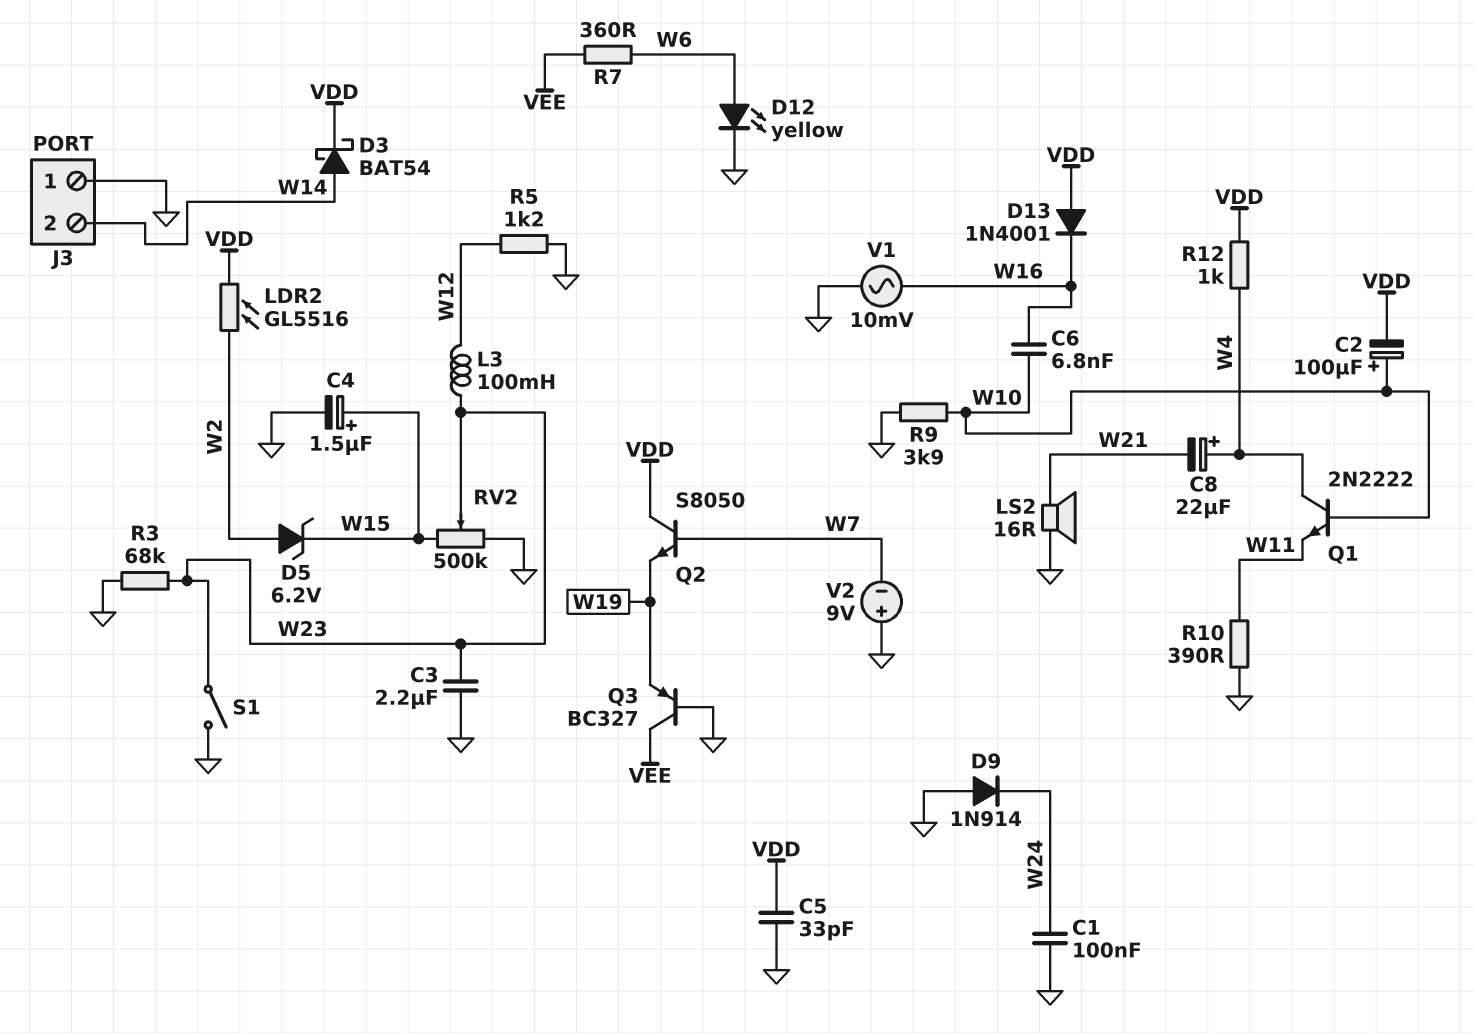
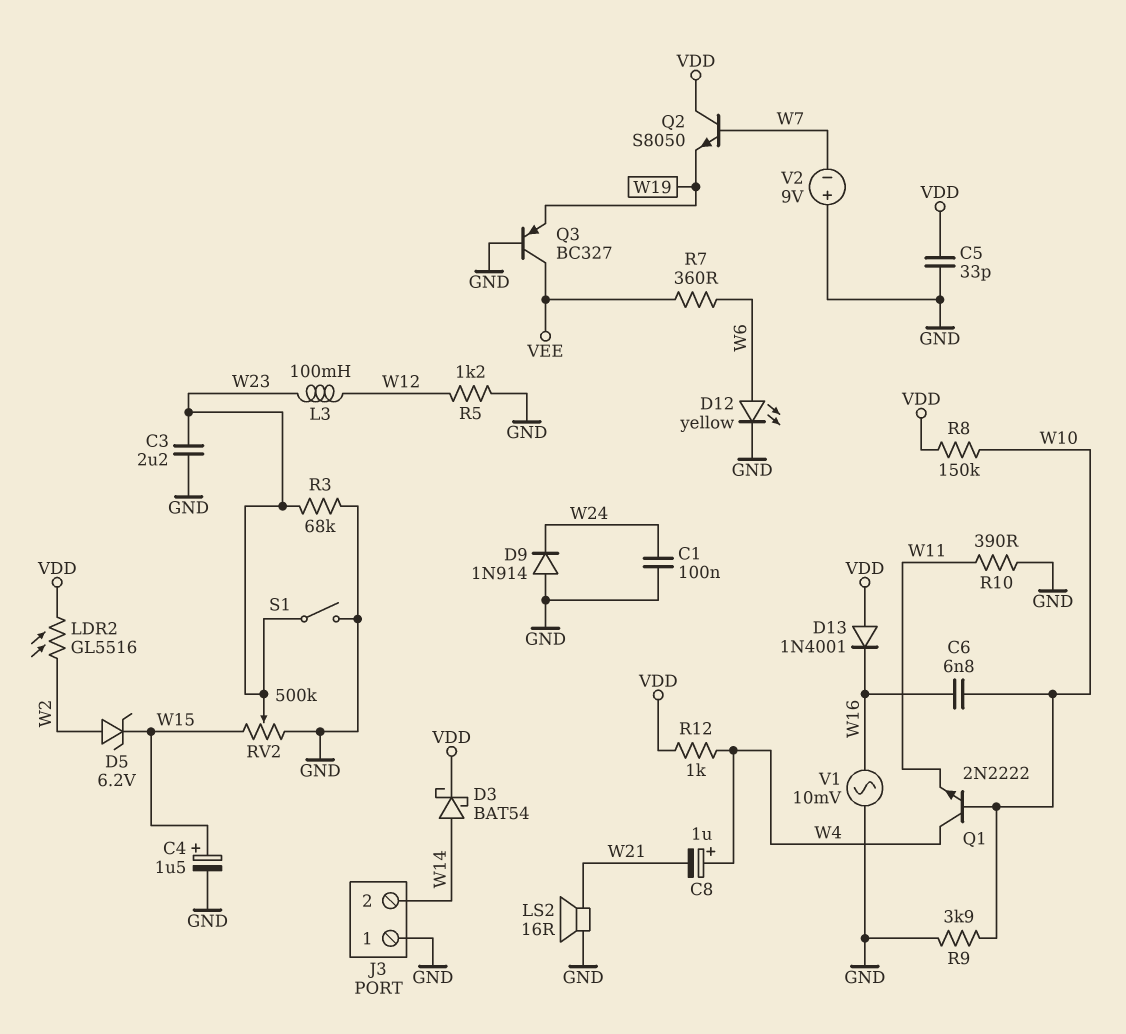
C2: 100uF (plus W10, minus VDD) -> none
C8: 22uF (plus W4, minus W21) -> 1uF (plus W4, minus W21)
R8: none -> 150k (VDD, W10)

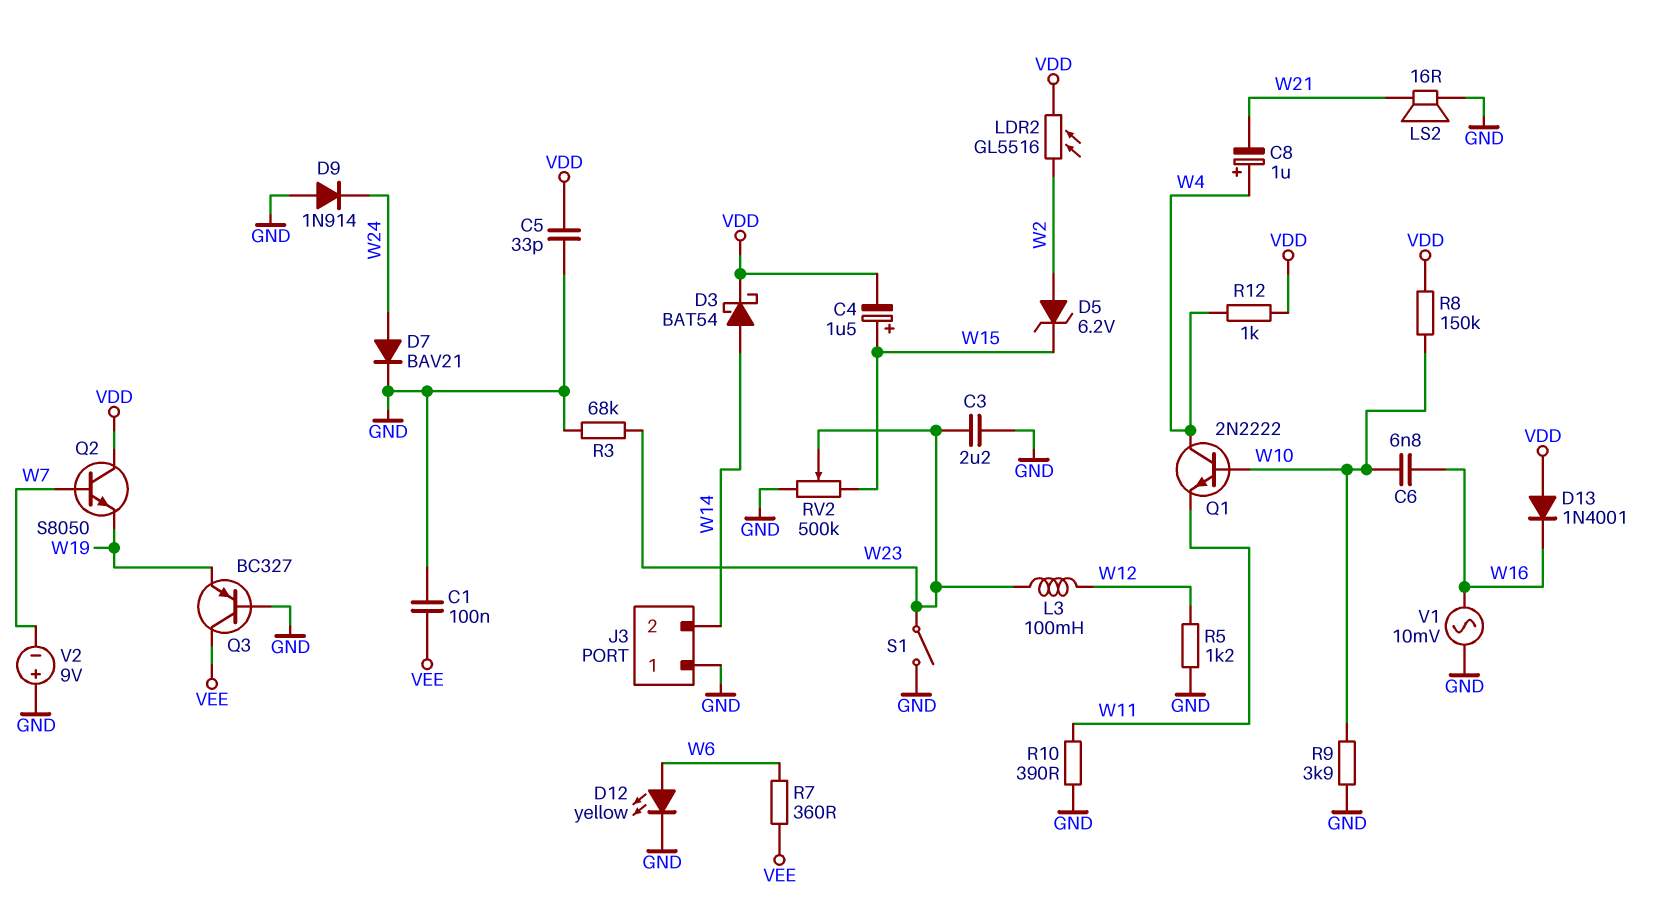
C1: 100nF (GND, W24) -> 100nF (GND, VEE)
C4: 1.5uF (plus W15, minus GND) -> 1.5uF (plus W15, minus VDD)
D7: none -> diode BAV21 (A W24, K GND)

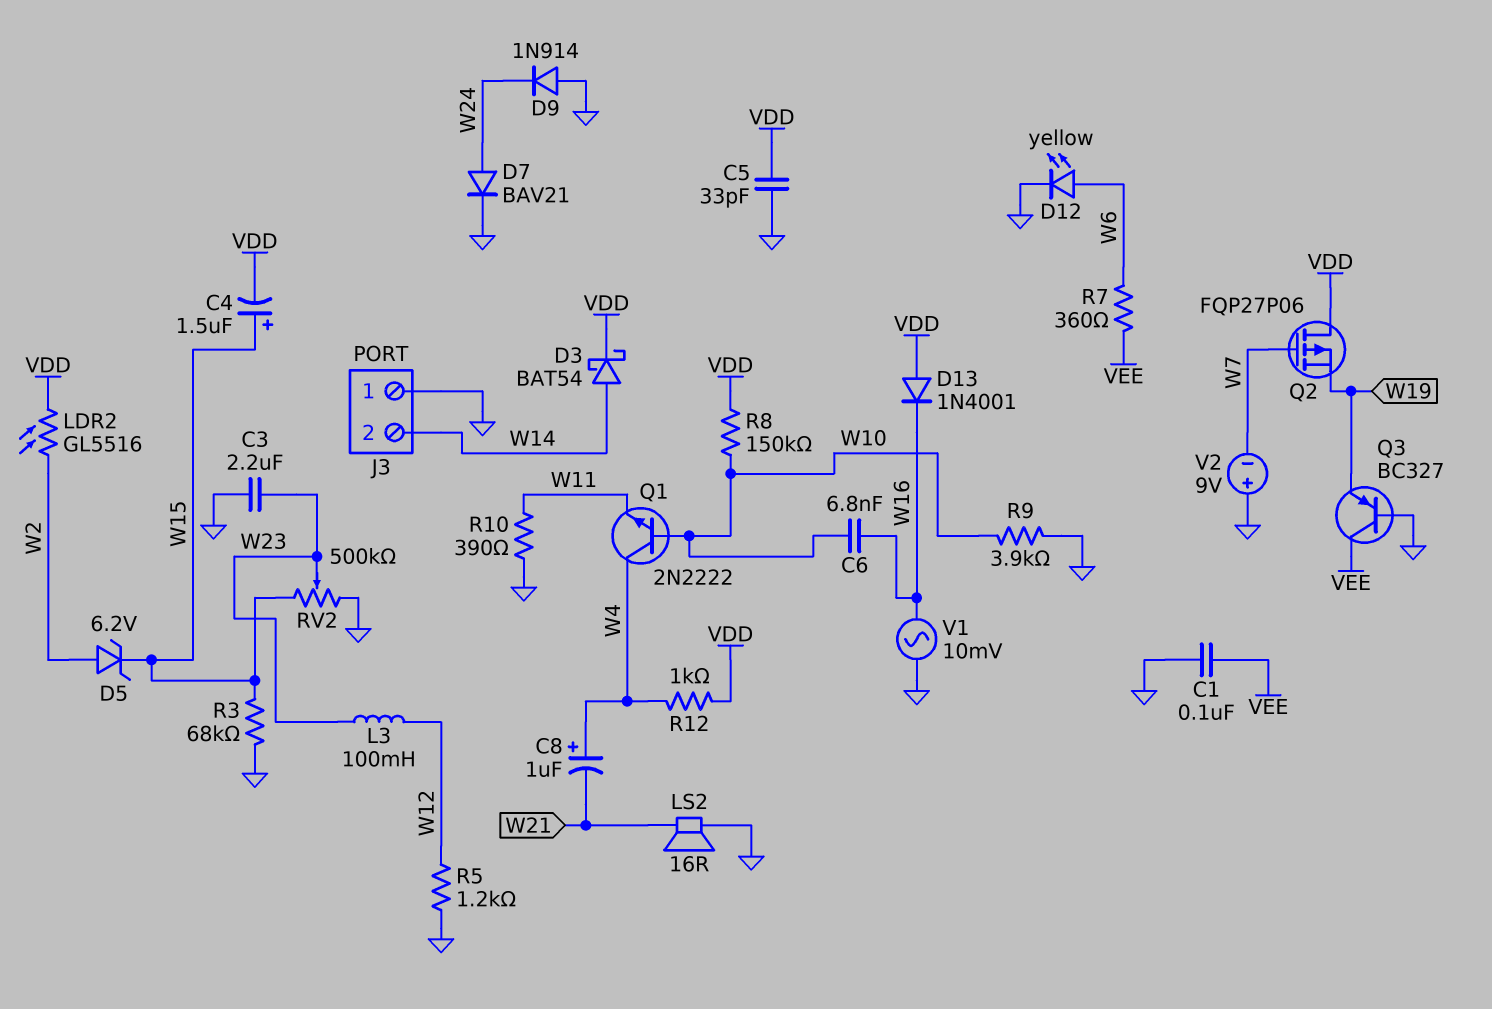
Q2: NPN S8050 (B W7, C VDD, E W19) -> PMOS FQP27P06 (G W7, D VDD, S W19)
R3: 68k (GND, W23) -> 68k (GND, W15)
S1: switch (GND, W23) -> none

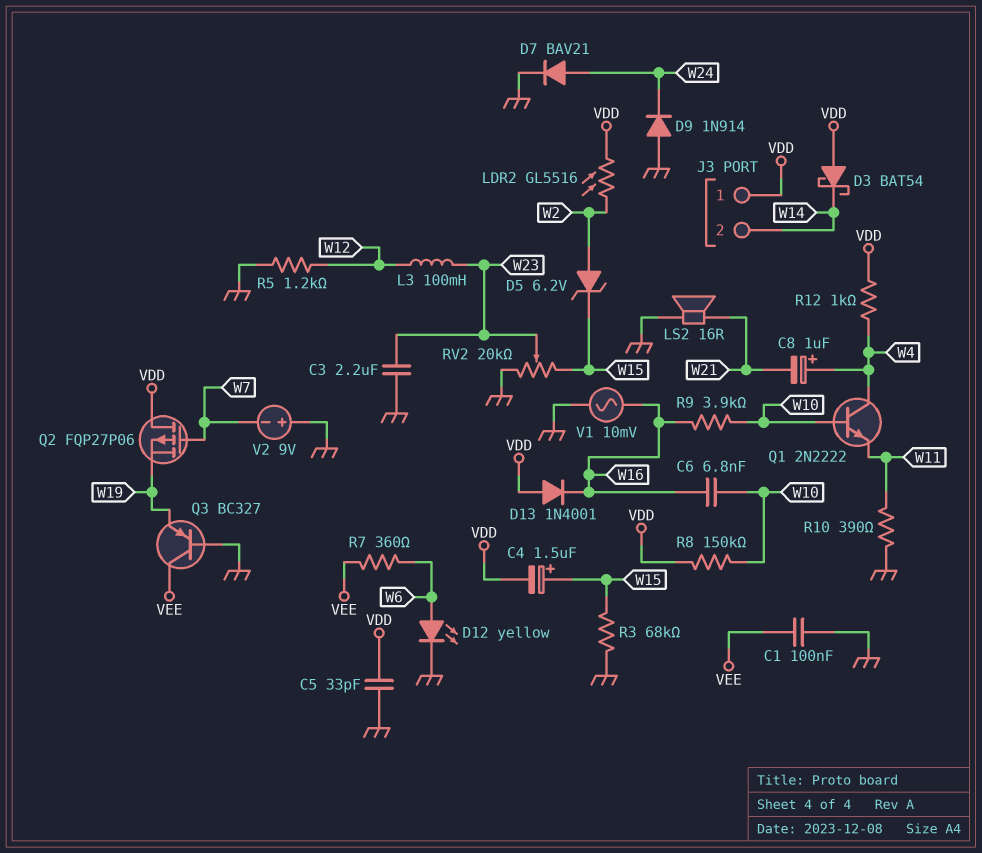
D3: schottky BAT54 (A W14, K VDD) -> schottky BAT54 (A VDD, K W14)
J3 pin 1: GND -> VDD
R9: 3.9k (GND, W10) -> 3.9k (W10, W16)
RV2: 500k (GND, W15, wiper W23) -> 20k (GND, W15, wiper W23)

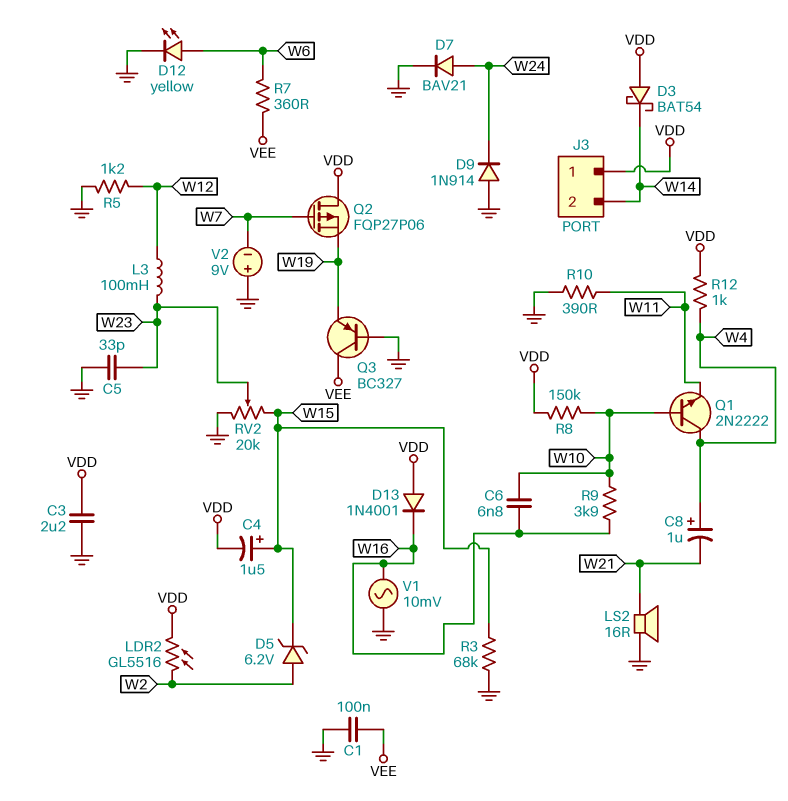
C3: 2.2uF (GND, W23) -> 2.2uF (GND, VDD)
C5: 33pF (GND, VDD) -> 33pF (GND, W23)

